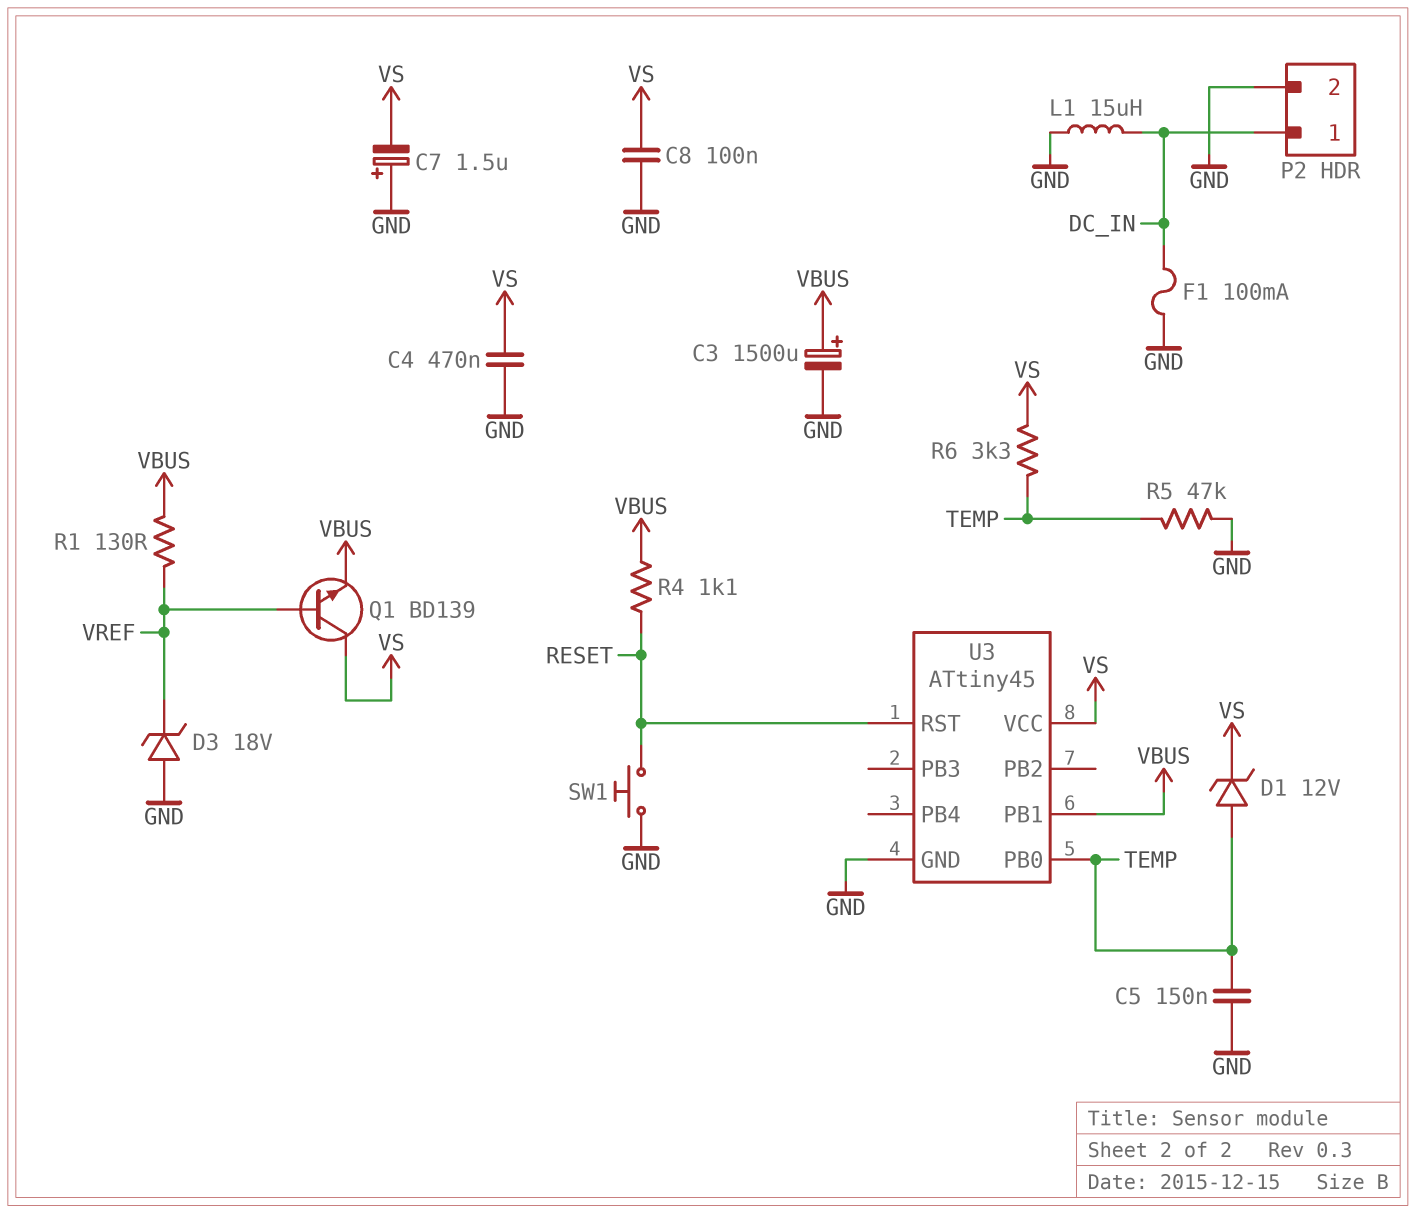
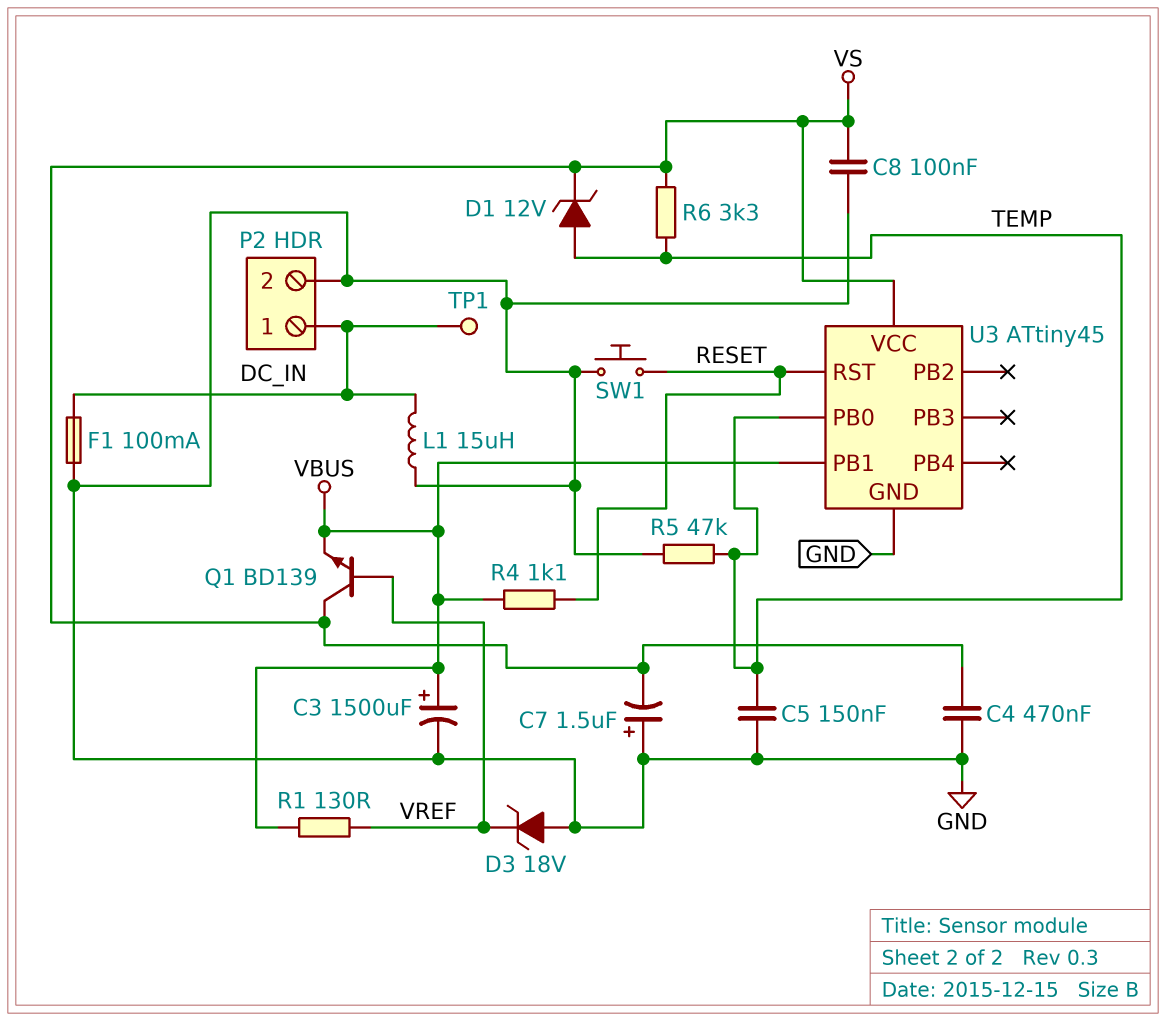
TP1: none -> test point (DC_IN)

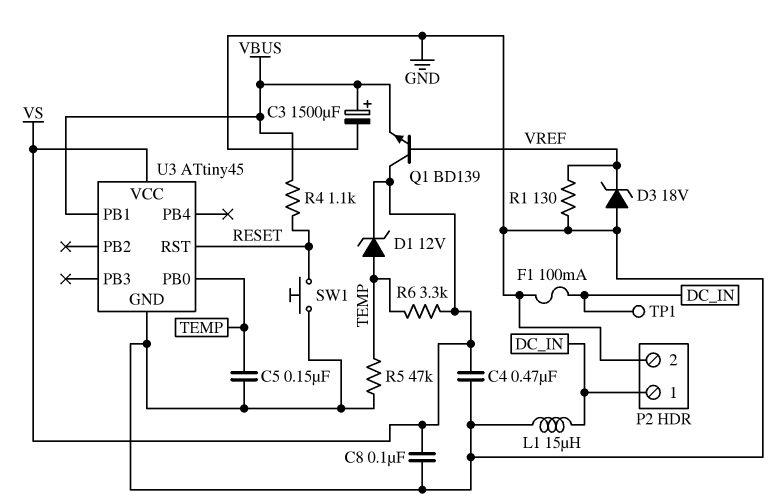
C7: 1.5uF (plus GND, minus VS) -> none
R1: 130 (VBUS, VREF) -> 130 (GND, VREF)

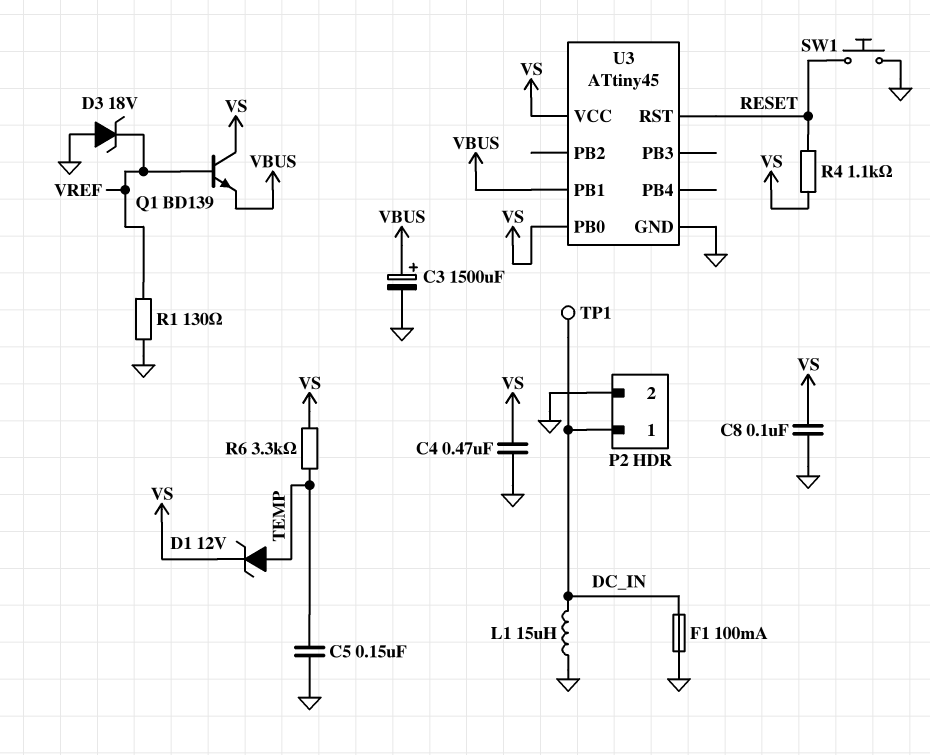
R4: 1.1k (RESET, VBUS) -> 1.1k (RESET, VS)
R5: 47k (GND, TEMP) -> none
U3 pin PB0: TEMP -> VS

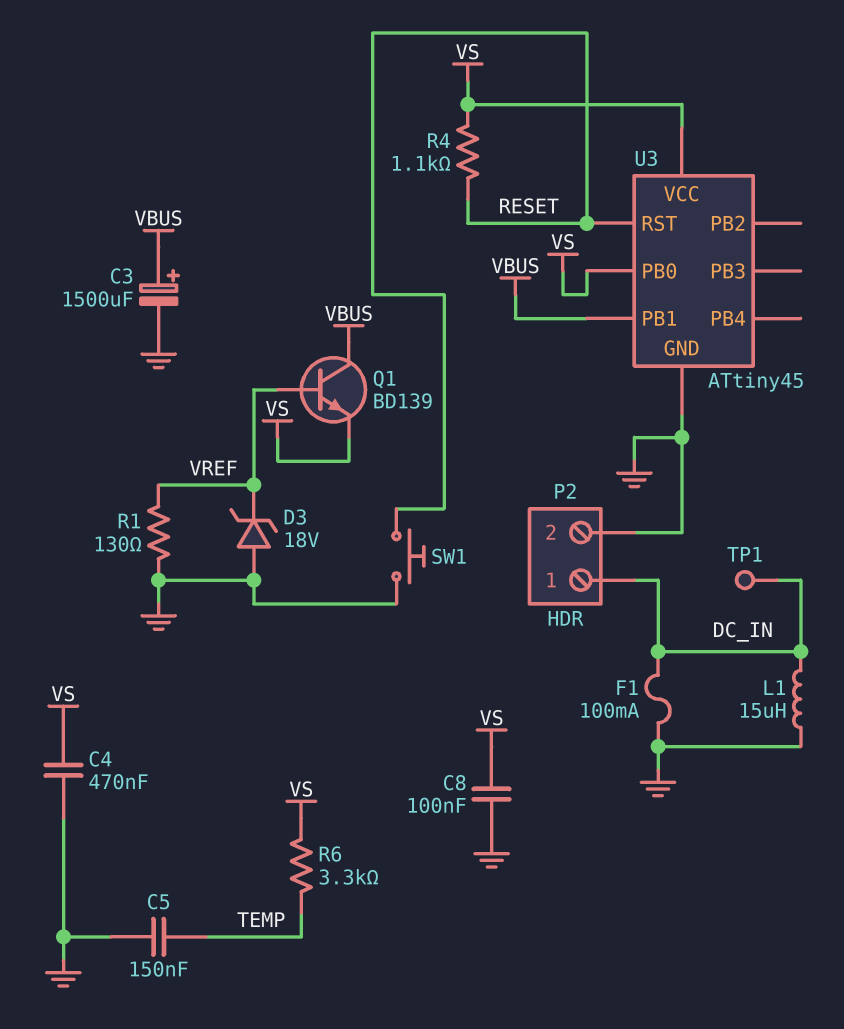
D1: zener 12V (A TEMP, K VS) -> none
Q1: NPN BD139 (B VREF, C VS, E VBUS) -> NPN BD139 (B VREF, C VBUS, E VS)

